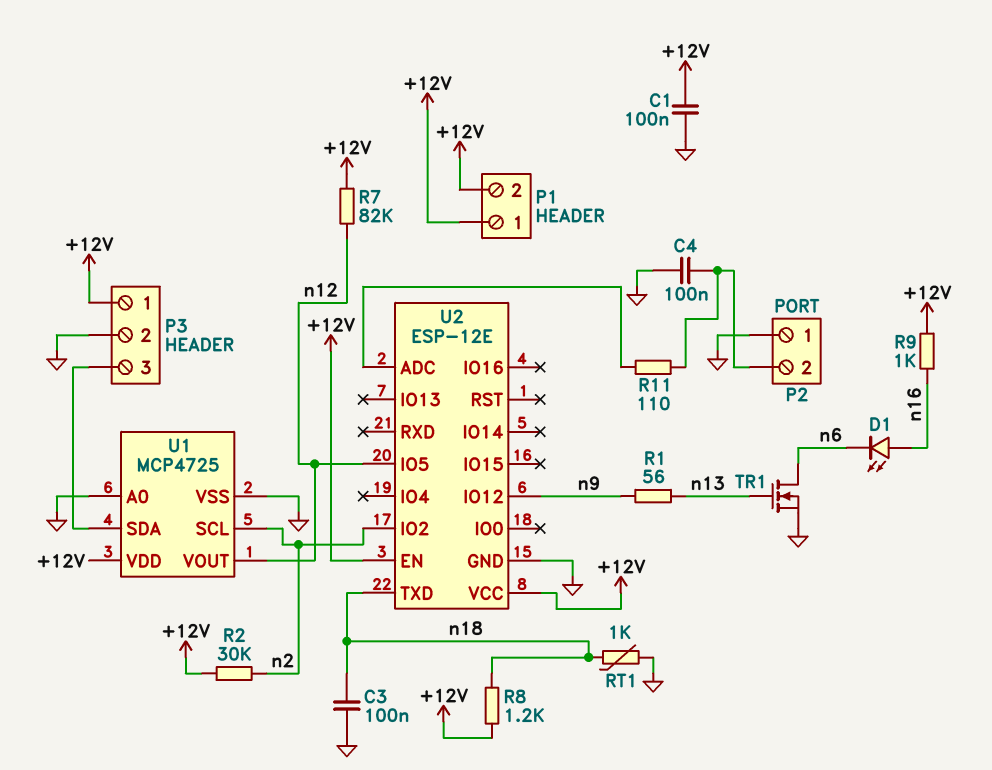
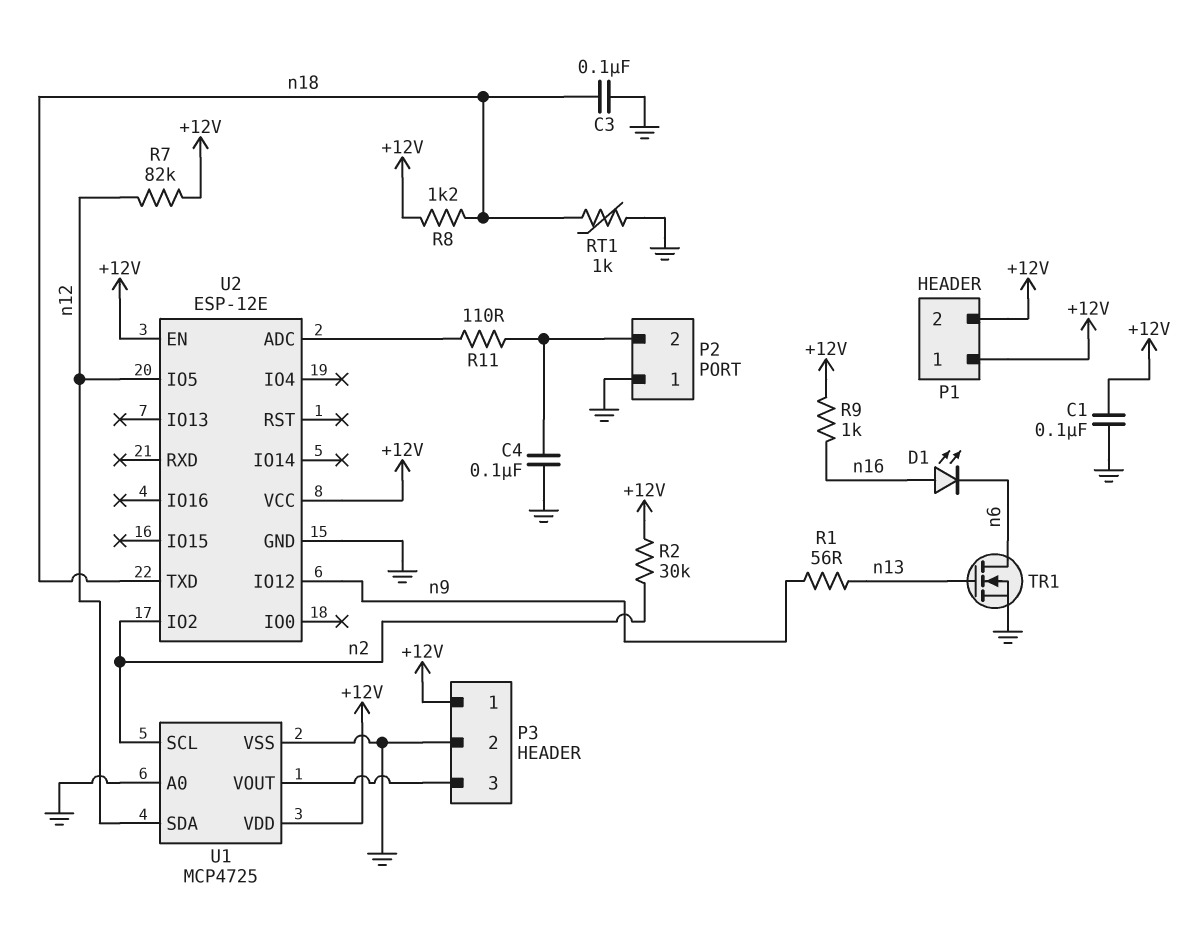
U1 pin SDA: P3/3 -> n12
U1 pin VOUT: n12 -> P3/3

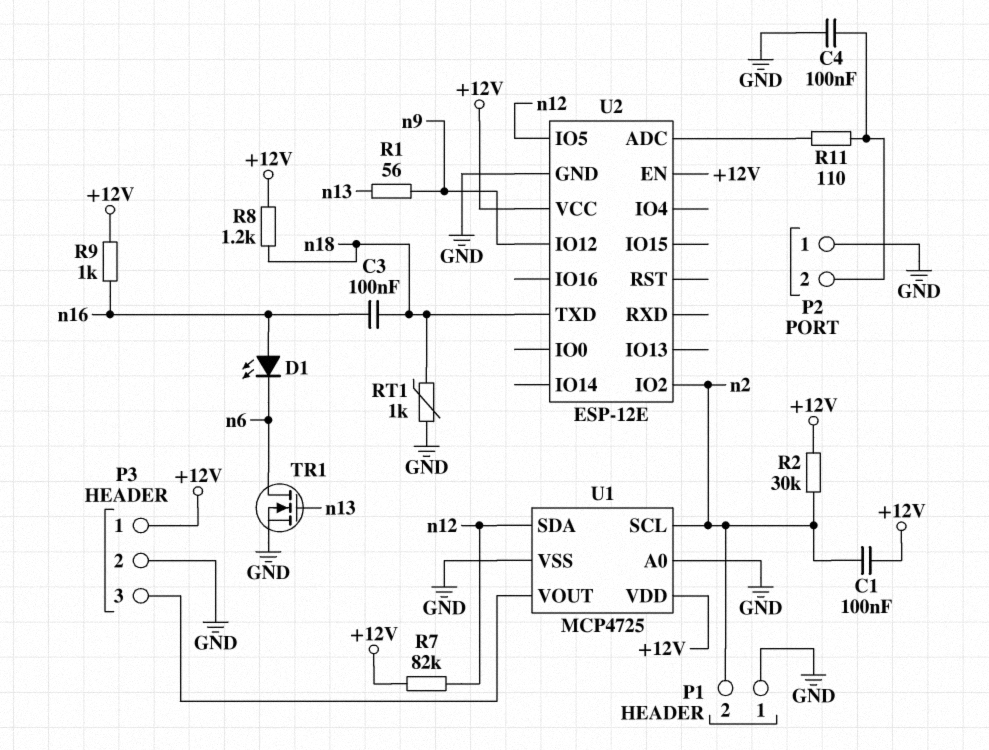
C1: 100nF (+12V, GND) -> 100nF (+12V, n2)
C3: 100nF (GND, n18) -> 100nF (n16, n18)
P1 pin 1: +12V -> GND
P1 pin 2: +12V -> n2

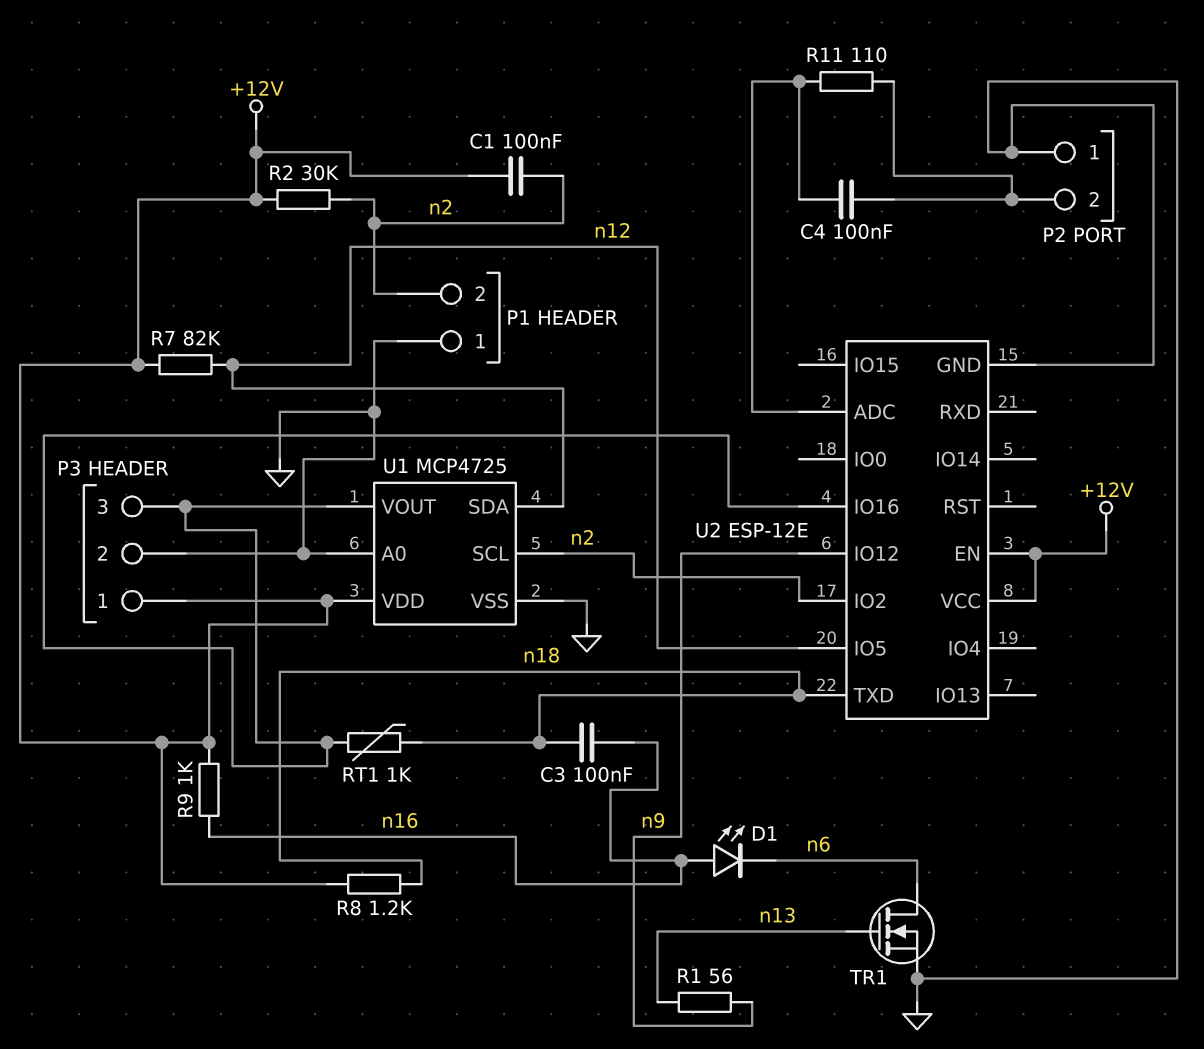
C4: 100nF (GND, P2/2) -> 100nF (P2/2, U2/ADC)
RT1: 1k (GND, n18) -> 1k (P3/3, n18)
U2 pin IO16: none -> P3/3

